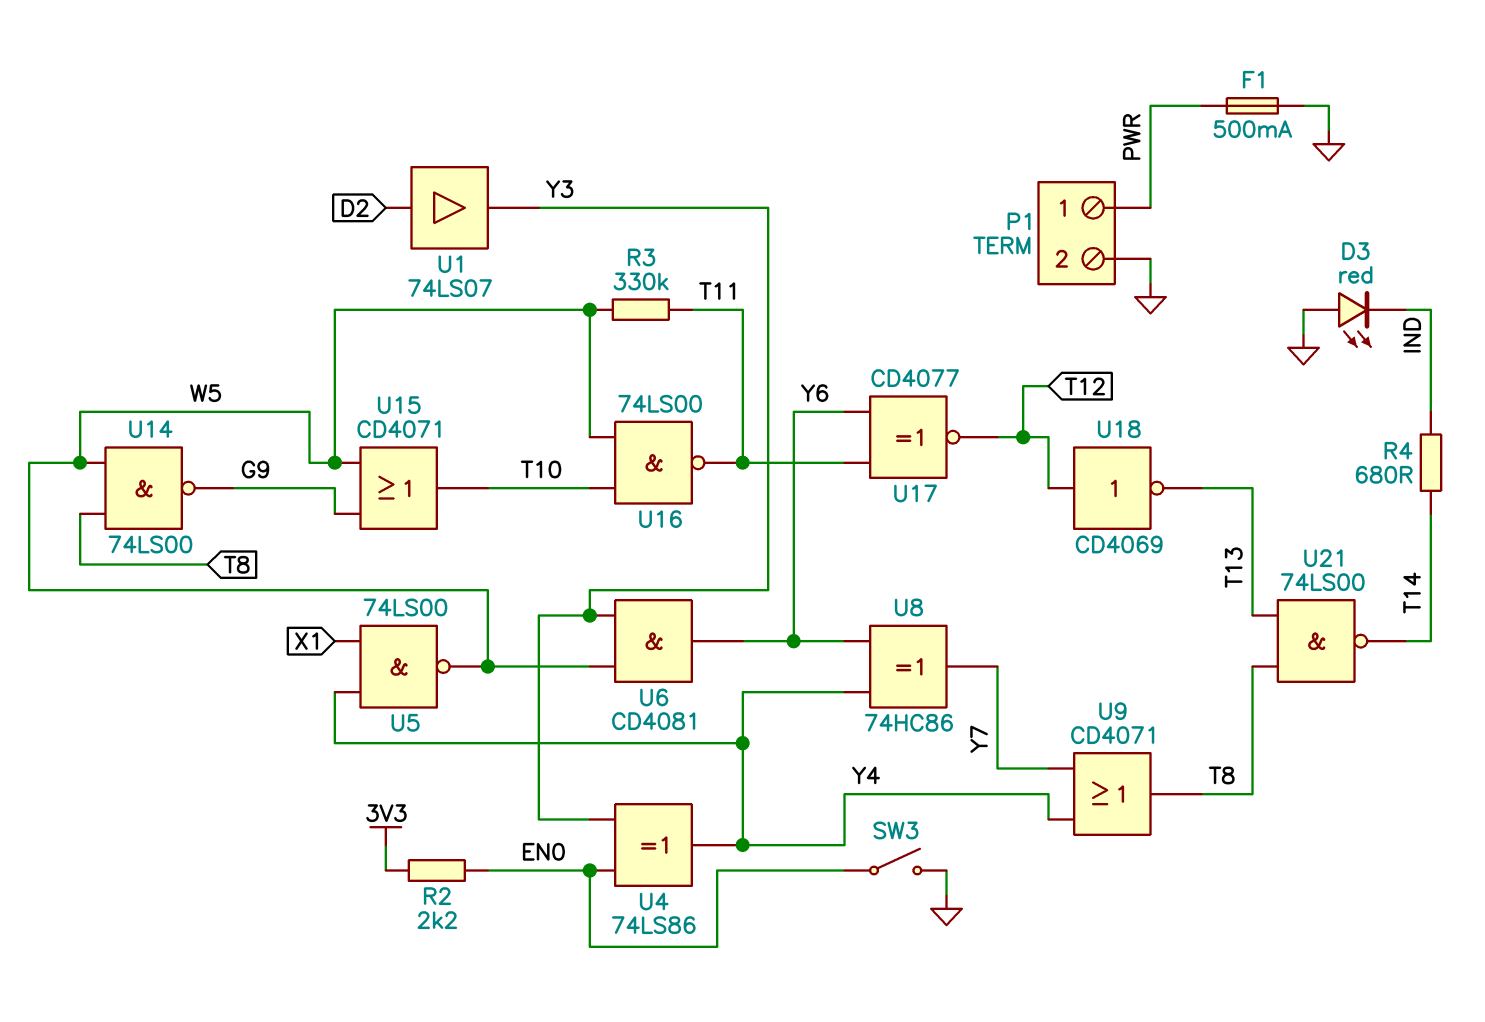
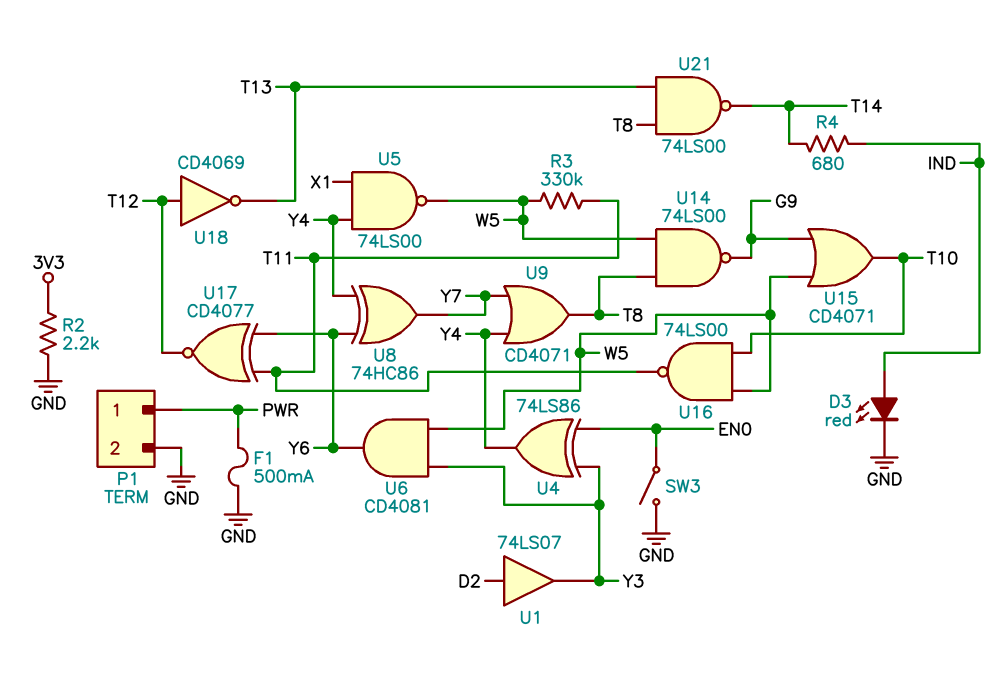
D3: LED red (A GND, K IND) -> LED red (A IND, K GND)
R2: 2.2k (3V3, EN0) -> 2.2k (3V3, GND)

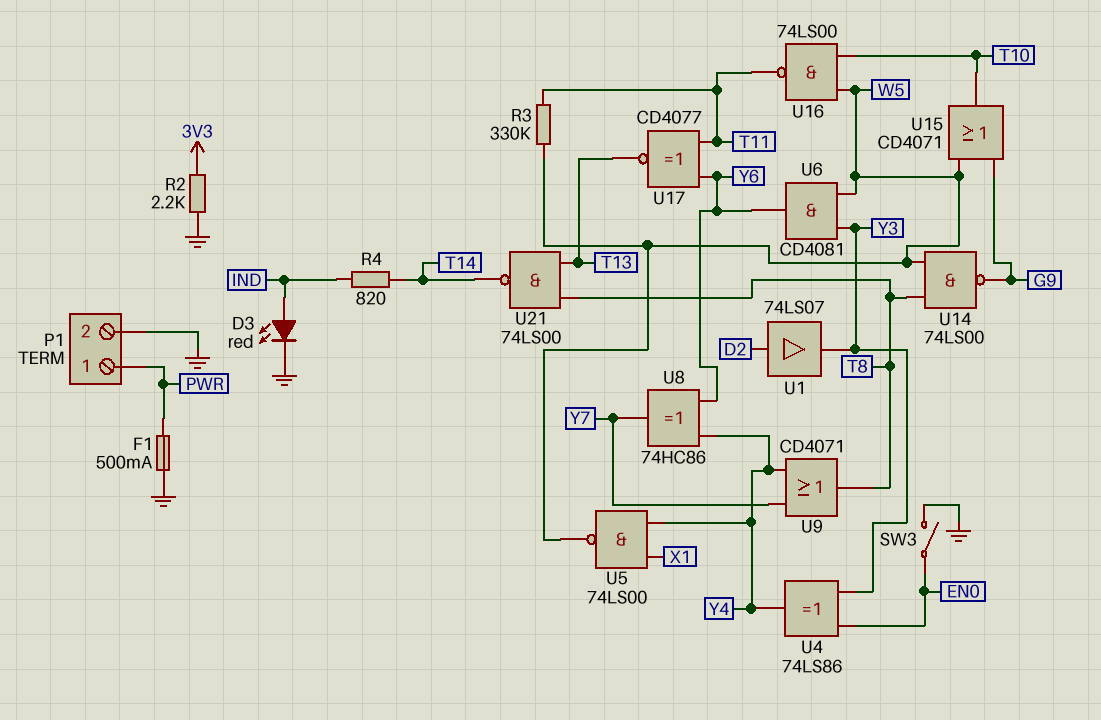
R4: 680 (IND, T14) -> 820 (IND, T14)
U17: XNOR CD4077 (in T11, in Y6, out T12) -> XNOR CD4077 (in T11, in Y6, out T13)
U18: NOT CD4069 (in T12, out T13) -> none

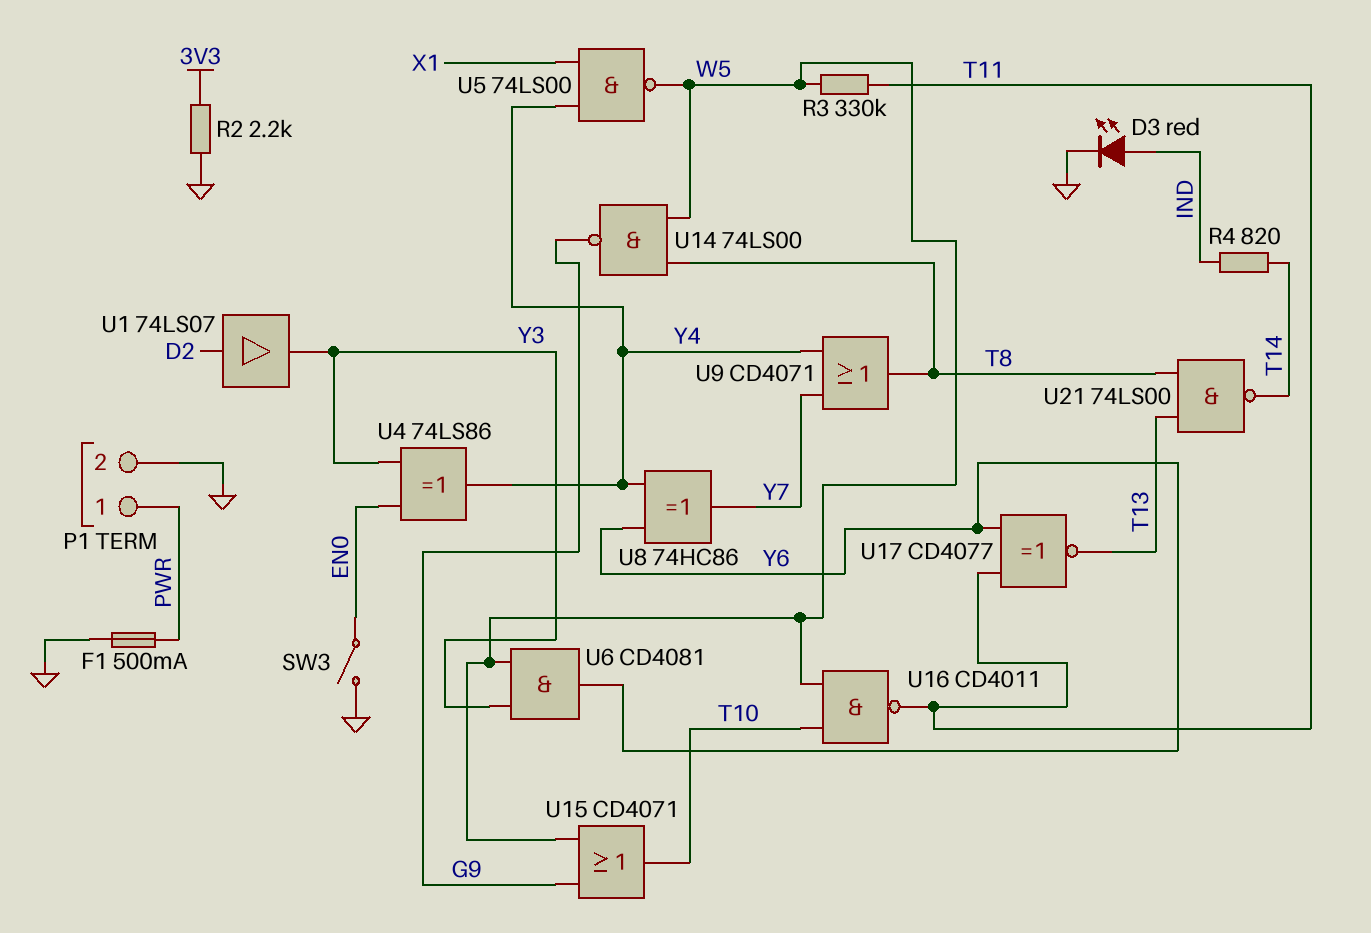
U16: NAND 74LS00 (in T10, in W5, out T11) -> NAND CD4011 (in T10, in W5, out T11)

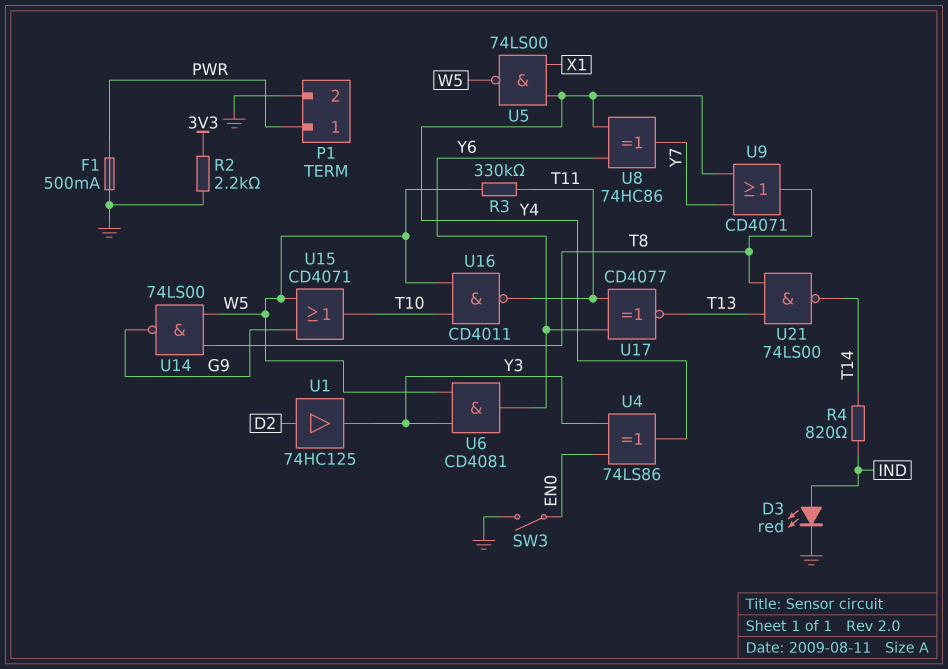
U1: buffer 74LS07 (in D2, out Y3) -> buffer 74HC125 (in D2, out Y3)

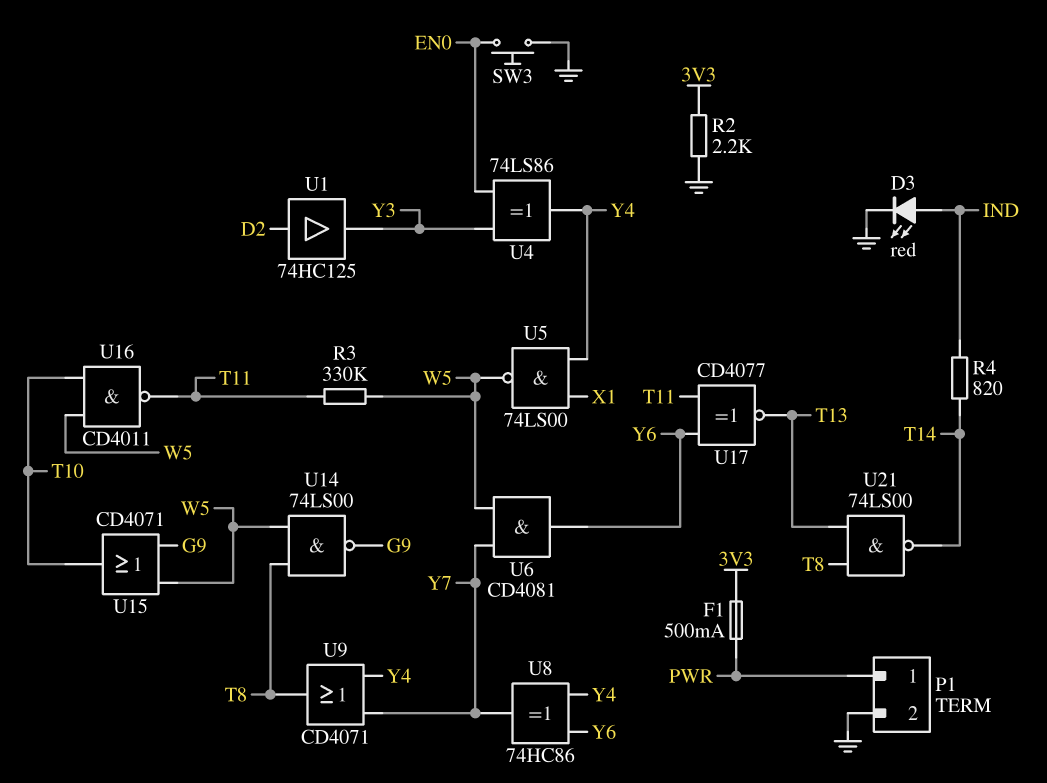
F1: 500mA (GND, PWR) -> 500mA (3V3, PWR)
SW3: switch (EN0, GND) -> button (EN0, GND)
U6: AND CD4081 (in W5, in Y3, out Y6) -> AND CD4081 (in W5, in Y7, out Y6)

